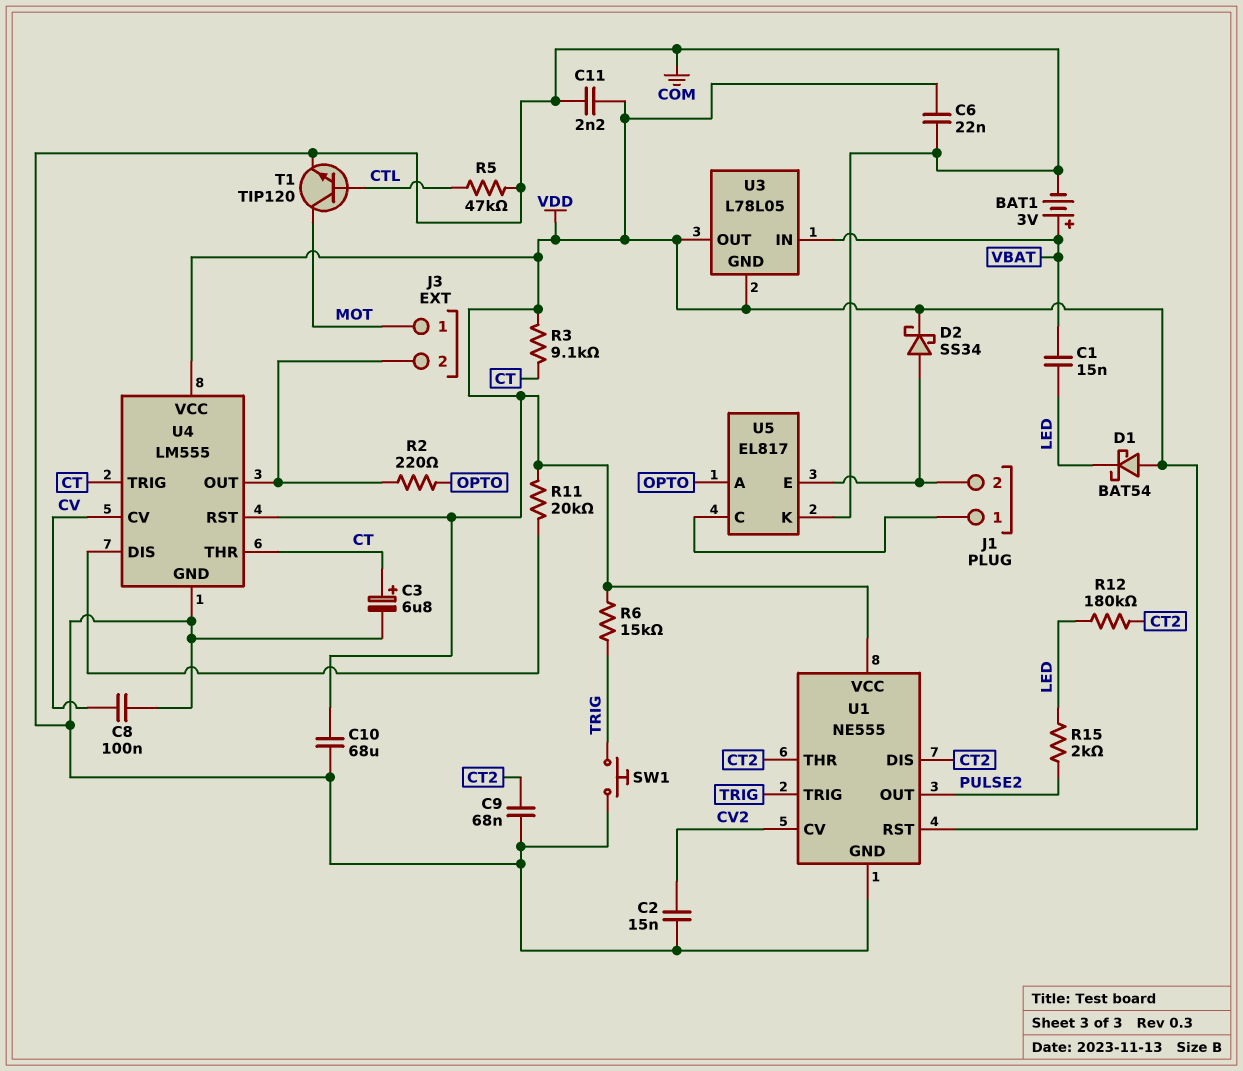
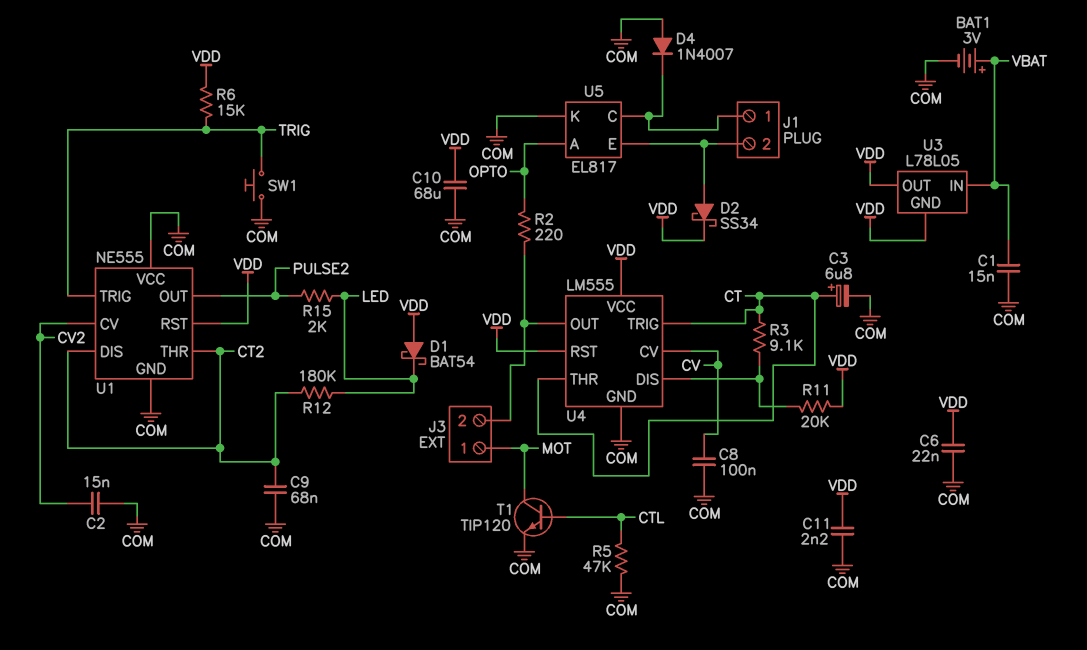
C1: 15nF (LED, VBAT) -> 15nF (COM, VBAT)
D4: none -> diode 1N4007 (A COM, K J1/1)
R3: 9.1k (CT, VDD) -> 9.1k (CT, U4/DIS)
U1 pin VCC: VDD -> COM

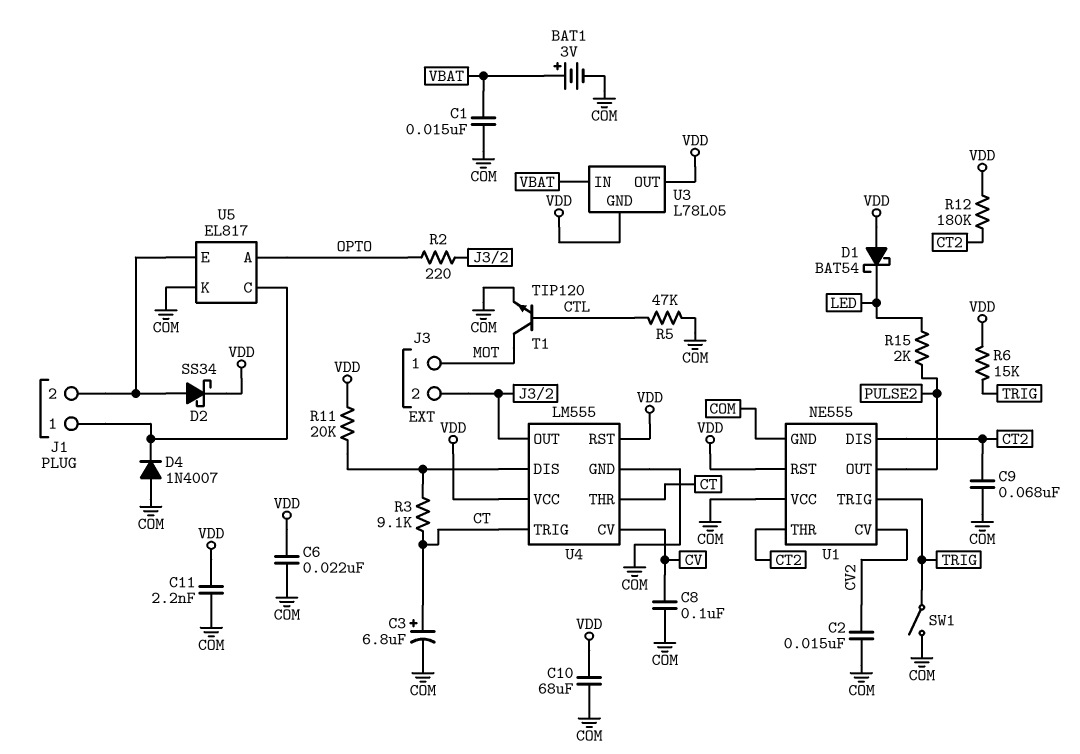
R12: 180k (CT2, LED) -> 180k (CT2, VDD)
SW1: button (COM, TRIG) -> switch (COM, TRIG)

